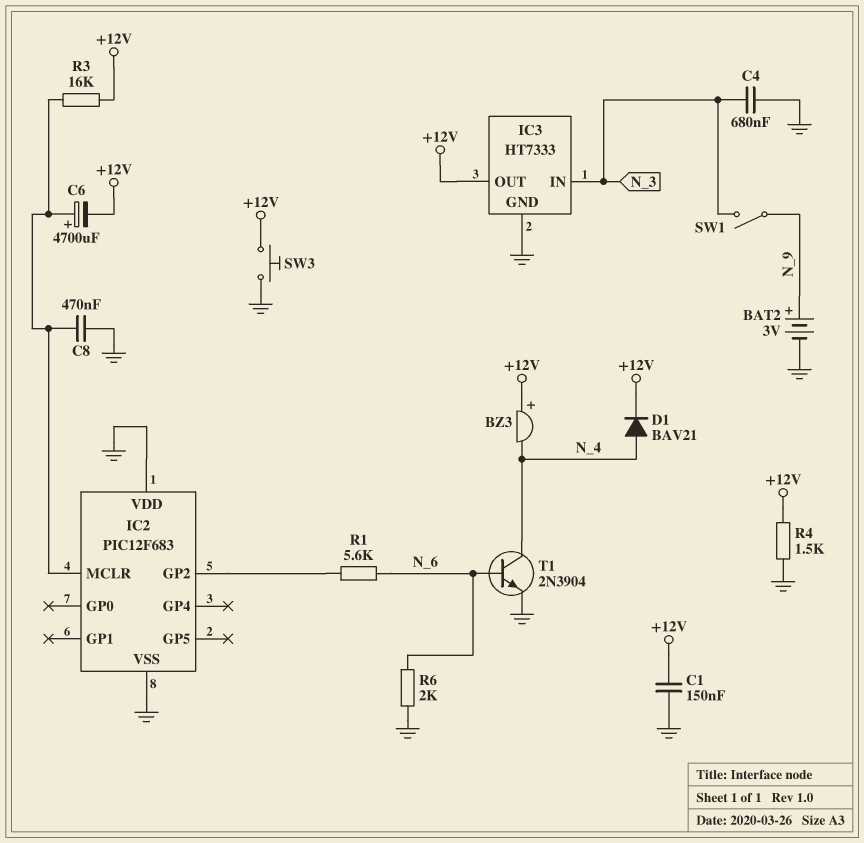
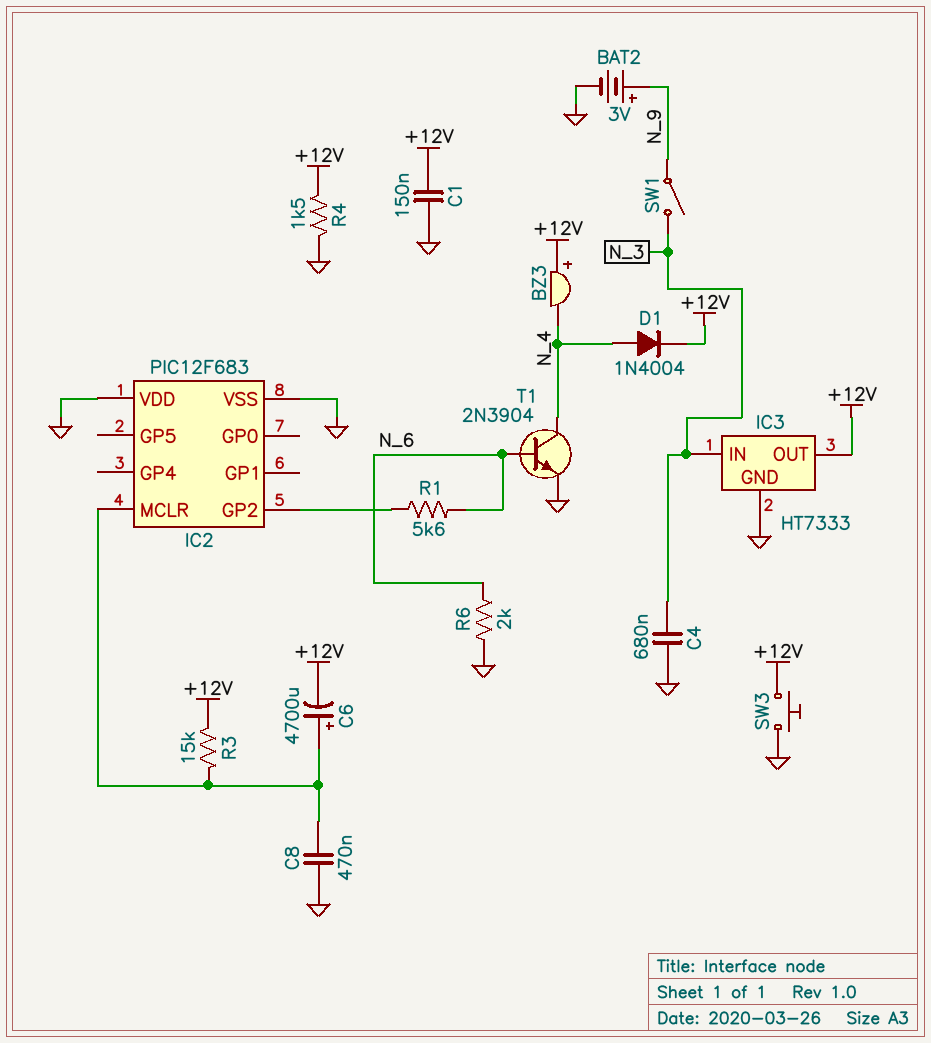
D1: diode BAV21 (A N_4, K +12V) -> diode 1N4004 (A N_4, K +12V)
R3: 16k (+12V, IC2/MCLR) -> 15k (+12V, IC2/MCLR)

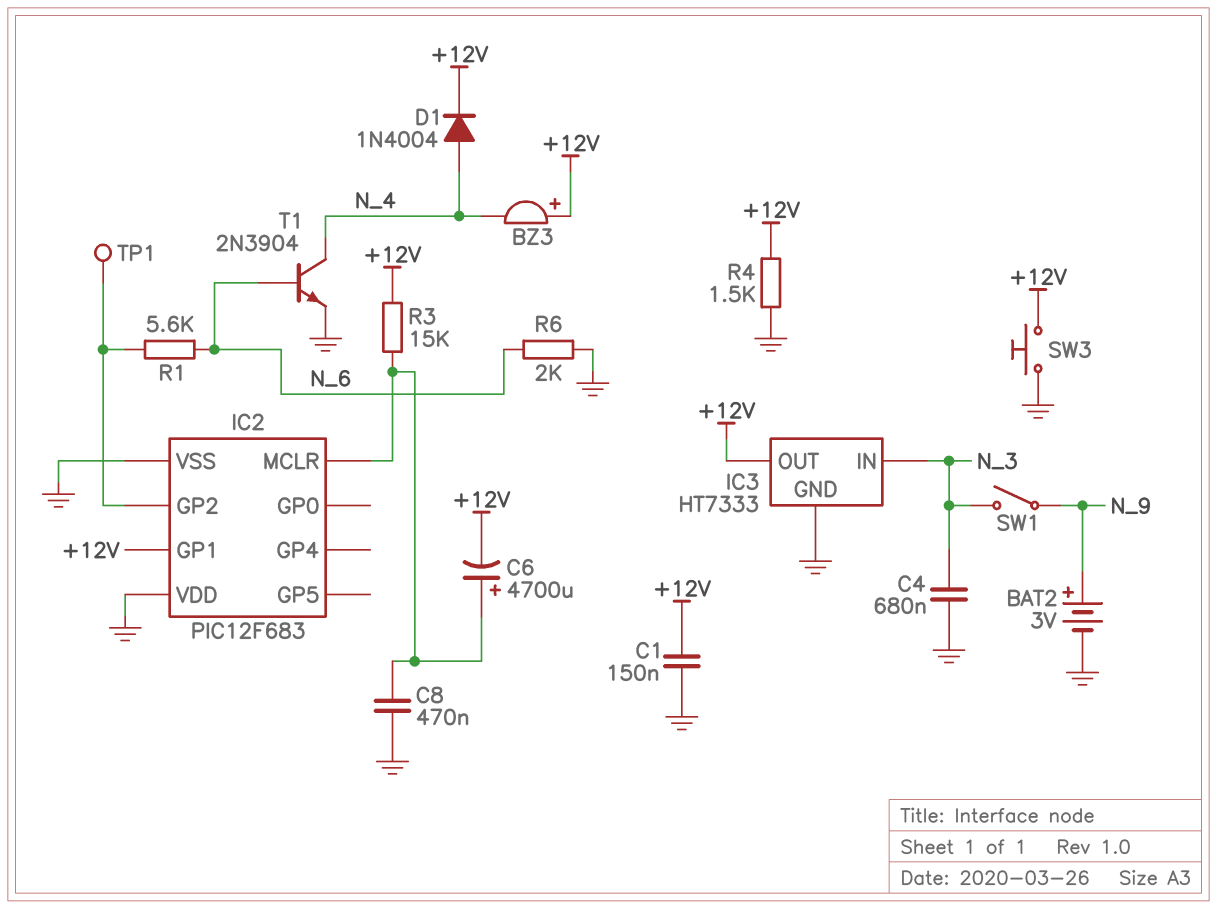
IC2 pin GP1: none -> +12V
TP1: none -> test point (IC2/GP2)

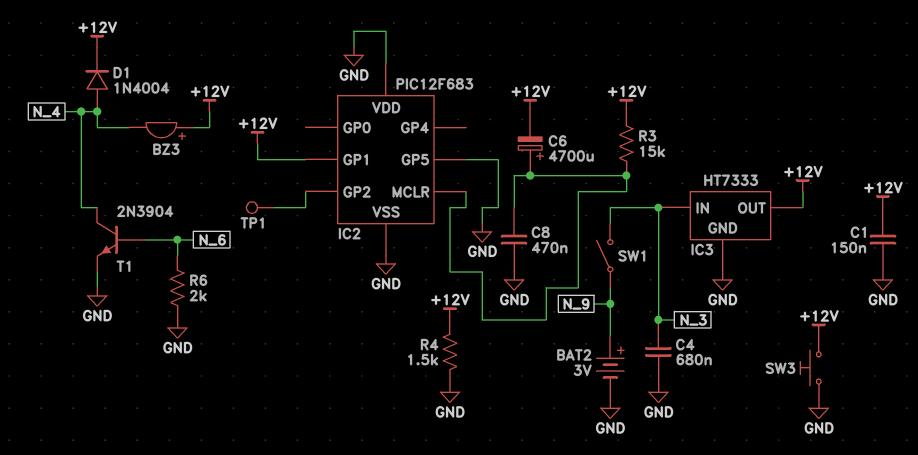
IC2 pin GP5: none -> GND
R1: 5.6k (IC2/GP2, N_6) -> none

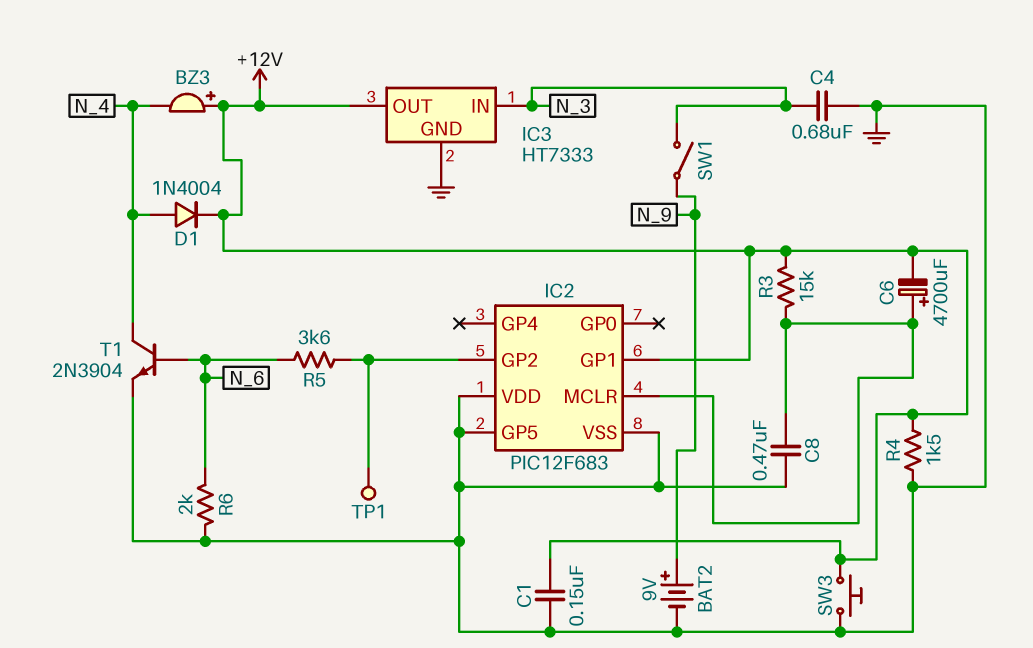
BAT2: 3V (plus N_9, minus GND) -> 9V (plus N_9, minus GND)
R5: none -> 3.6k (IC2/GP2, N_6)

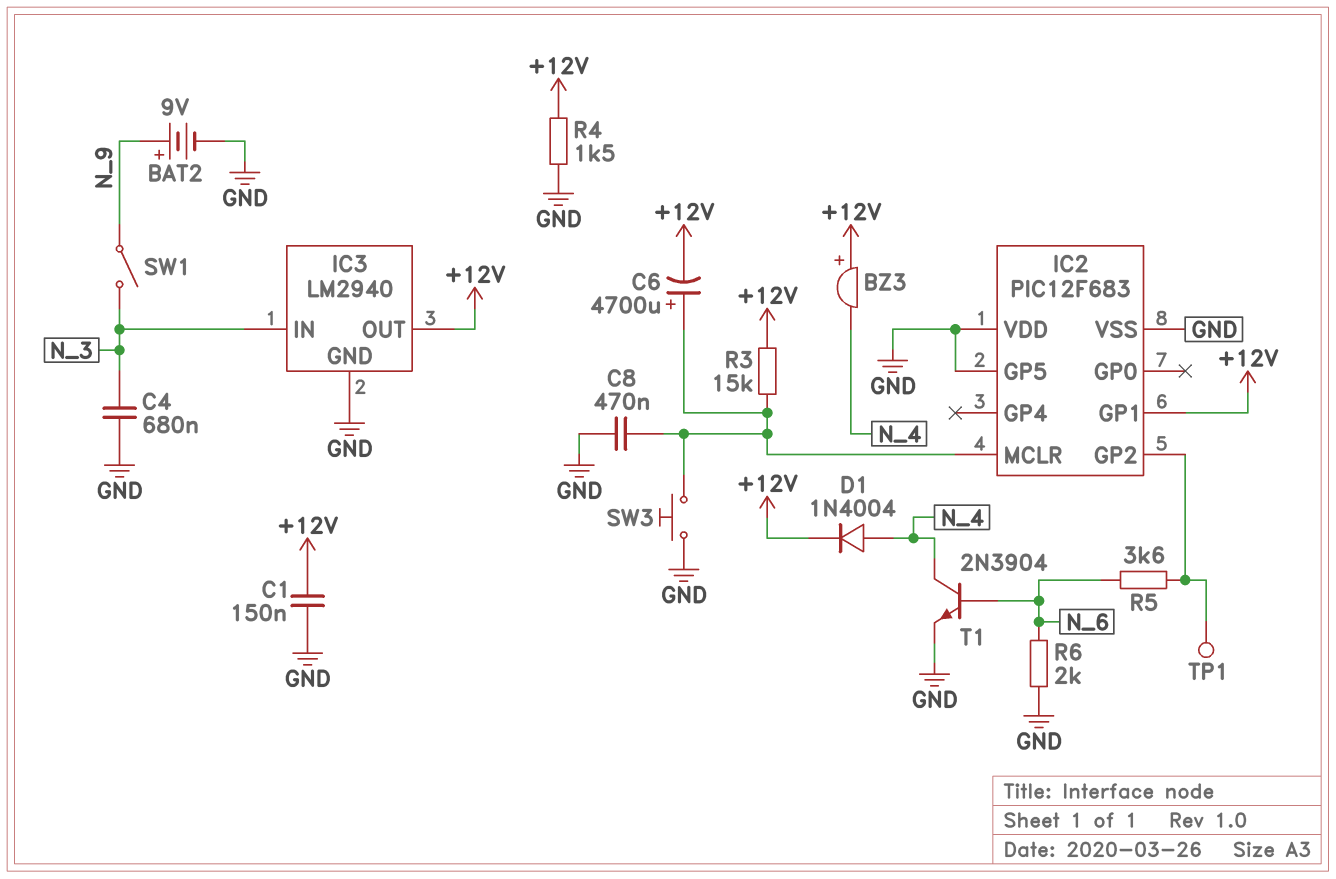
IC3: HT7333 -> LM2940
SW3: button (+12V, GND) -> button (GND, IC2/MCLR)

